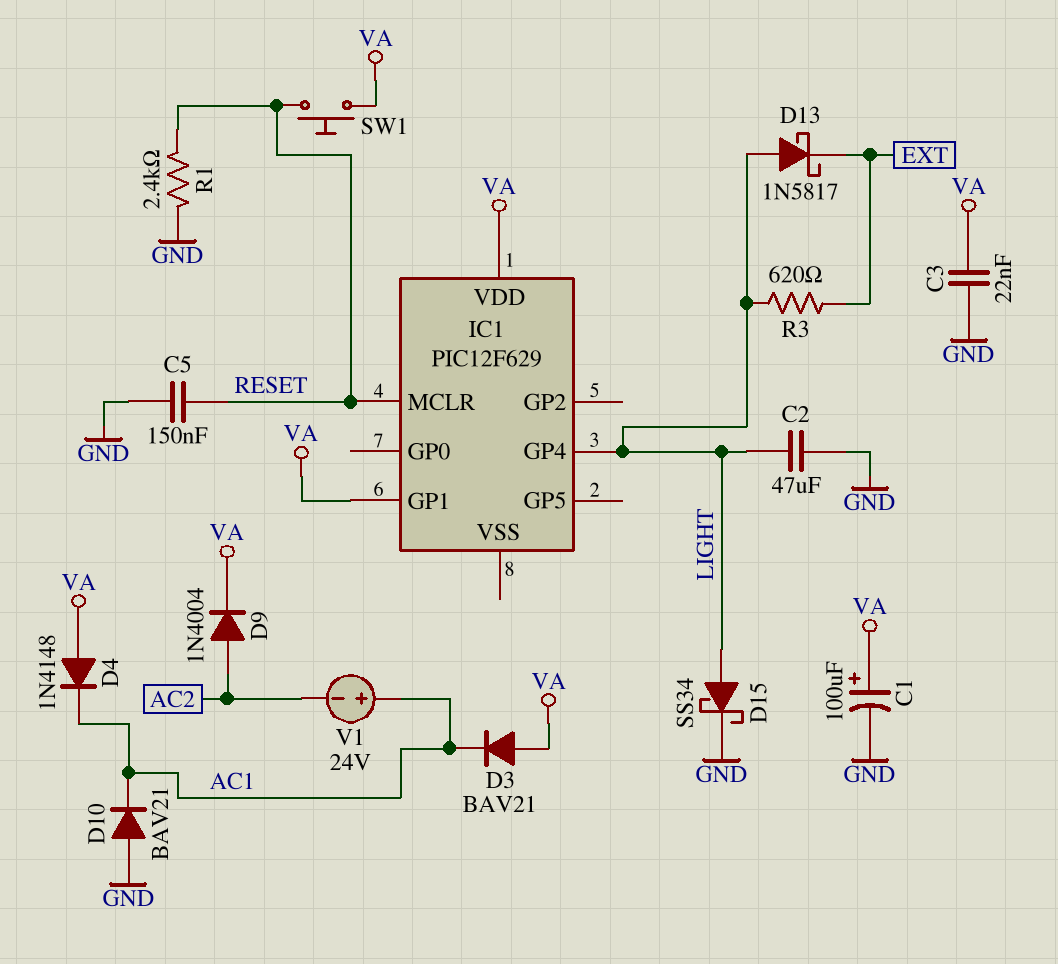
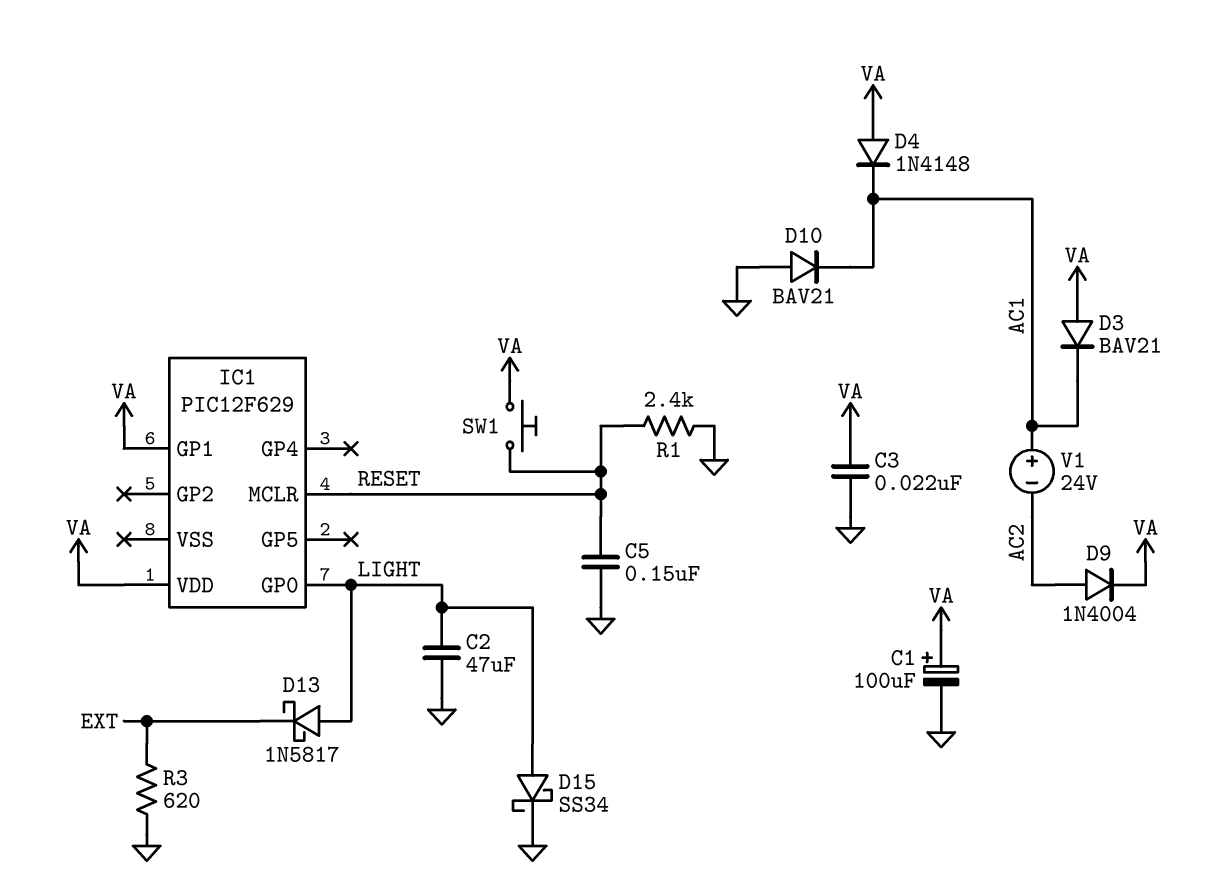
IC1 pin GP0: none -> LIGHT
IC1 pin GP4: LIGHT -> none
R3: 620 (EXT, LIGHT) -> 620 (EXT, GND)

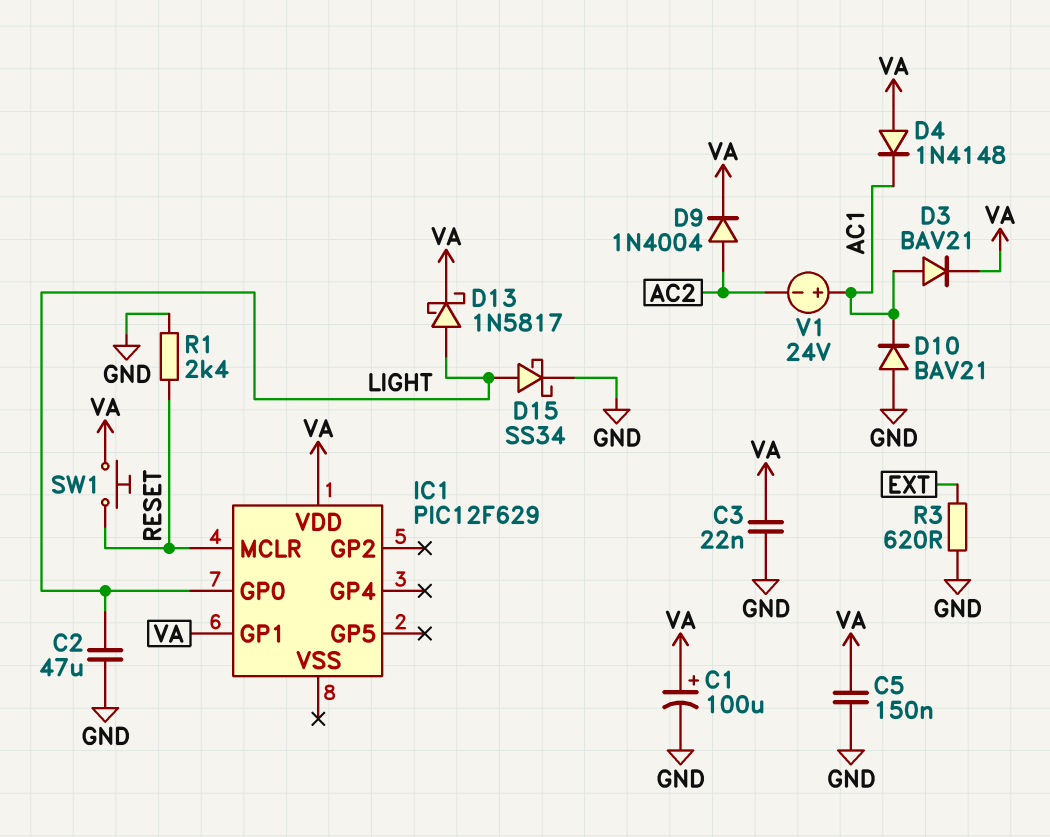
C5: 150nF (GND, RESET) -> 150nF (GND, VA)
D3: diode BAV21 (A VA, K AC1) -> diode BAV21 (A AC1, K VA)
D13: schottky 1N5817 (A LIGHT, K EXT) -> schottky 1N5817 (A LIGHT, K VA)

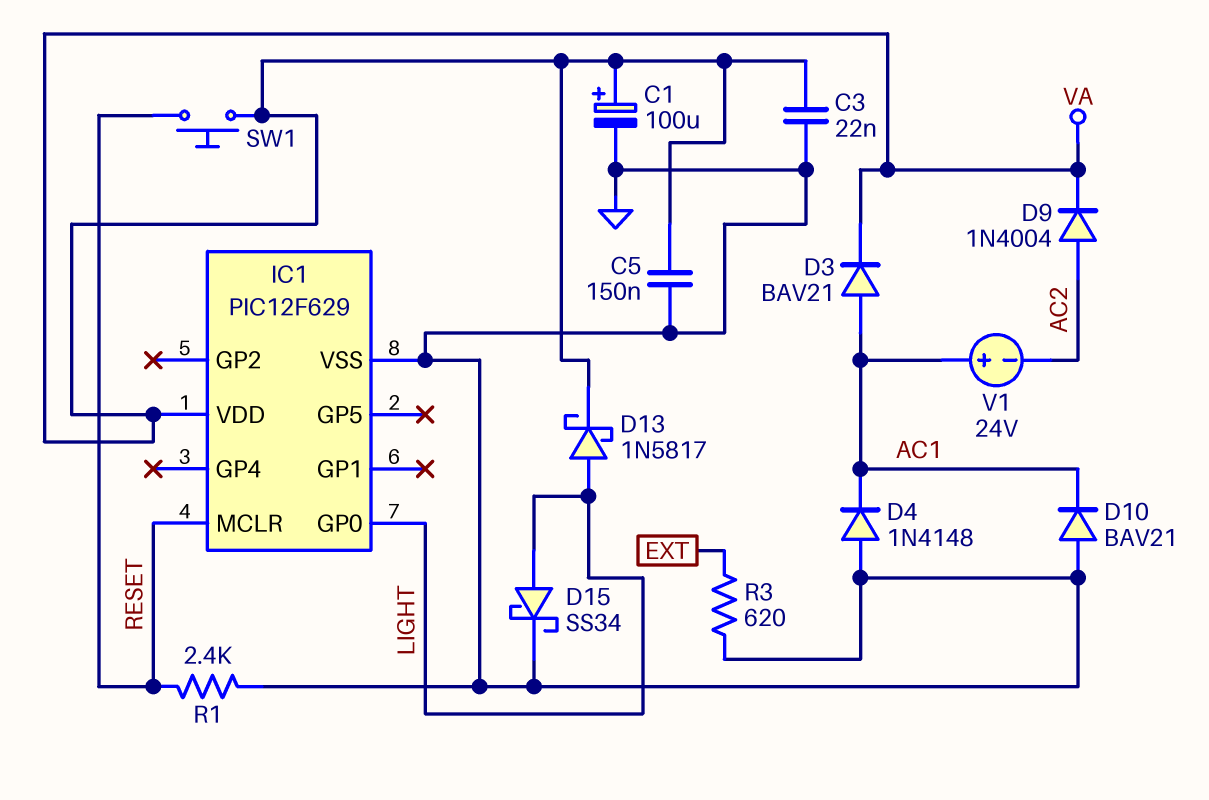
C2: 47uF (GND, LIGHT) -> none
D4: diode 1N4148 (A VA, K AC1) -> diode 1N4148 (A GND, K AC1)
IC1 pin GP1: VA -> none
IC1 pin VSS: none -> GND

